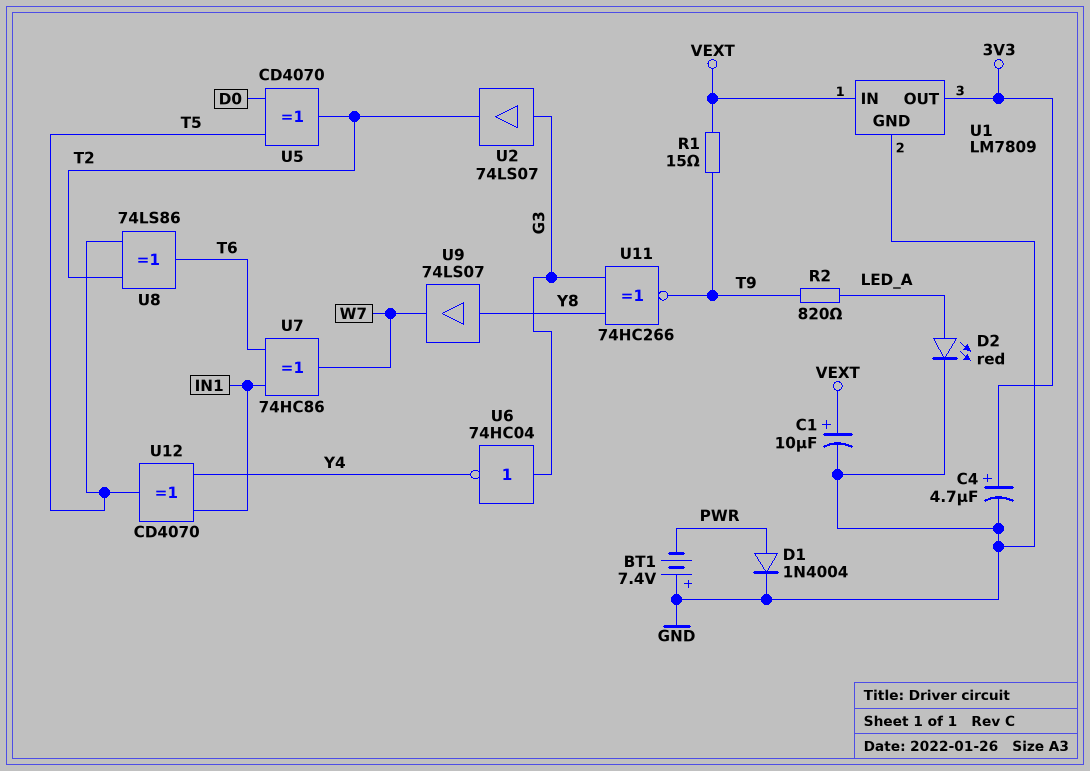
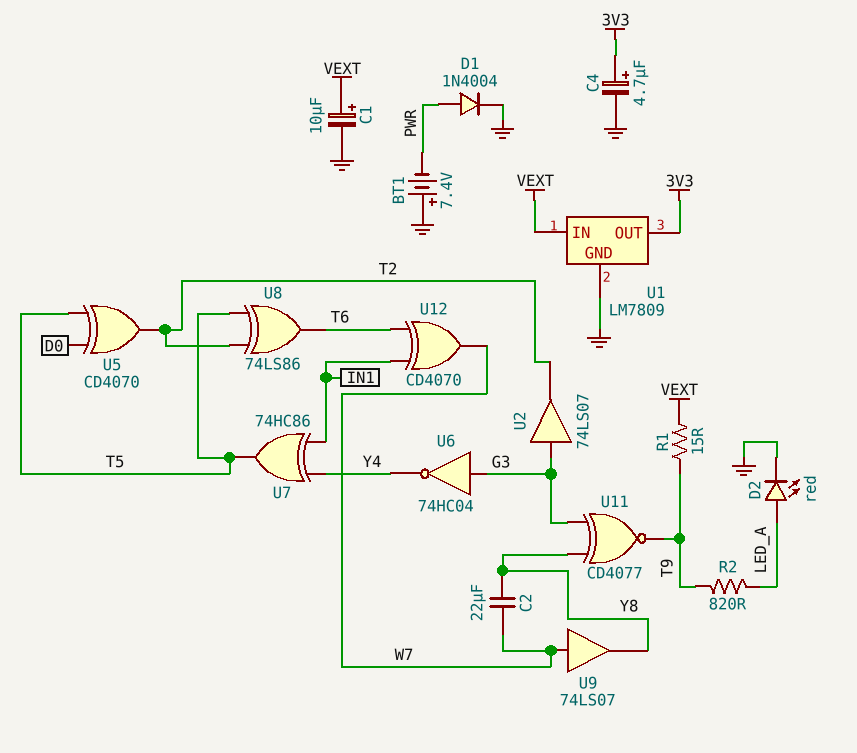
C2: none -> 22uF (W7, Y8)
U7: XOR 74HC86 (in IN1, in T6, out W7) -> XOR 74HC86 (in IN1, in Y4, out T5)
U9: buffer 74LS07 (in Y8, out W7) -> buffer 74LS07 (in W7, out Y8)
U11: XNOR 74HC266 (in G3, in Y8, out T9) -> XNOR CD4077 (in G3, in Y8, out T9)
U12: XOR CD4070 (in IN1, in Y4, out T5) -> XOR CD4070 (in IN1, in T6, out W7)

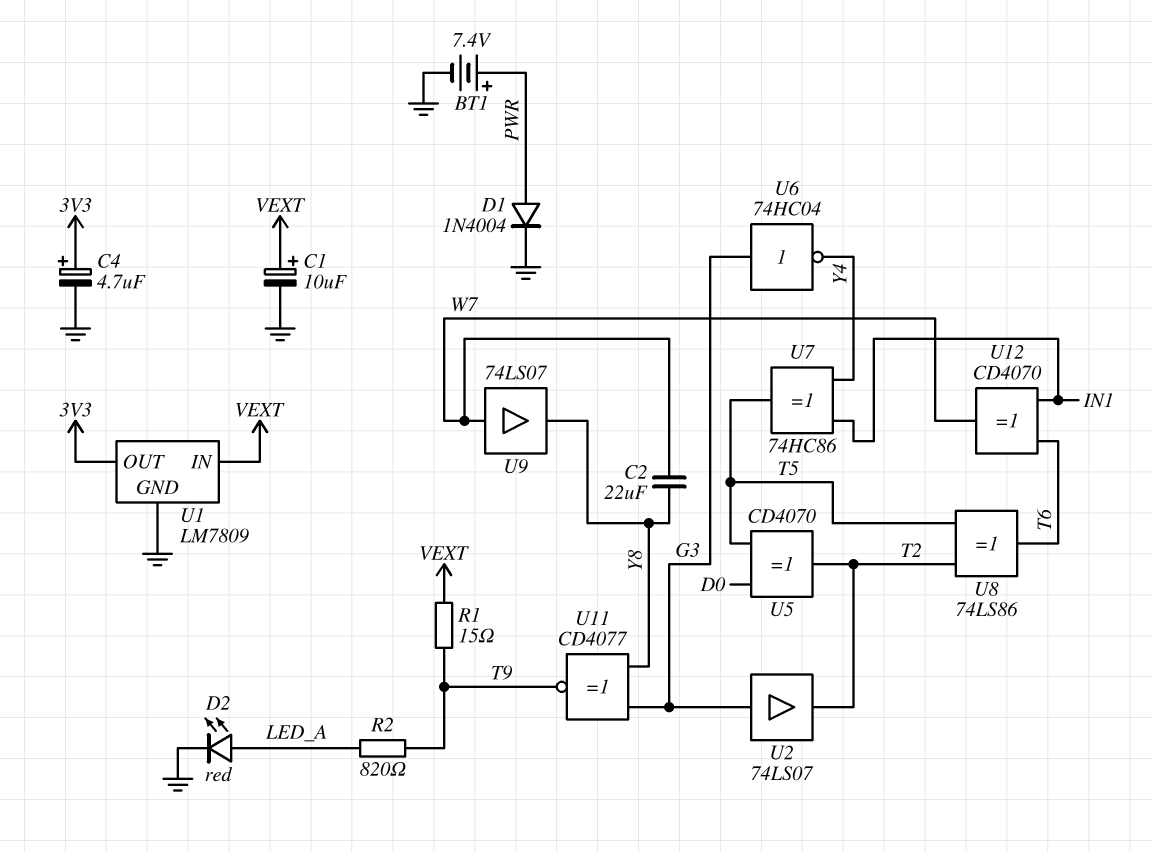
BT1: 7.4V (plus GND, minus PWR) -> 7.4V (plus PWR, minus GND)

